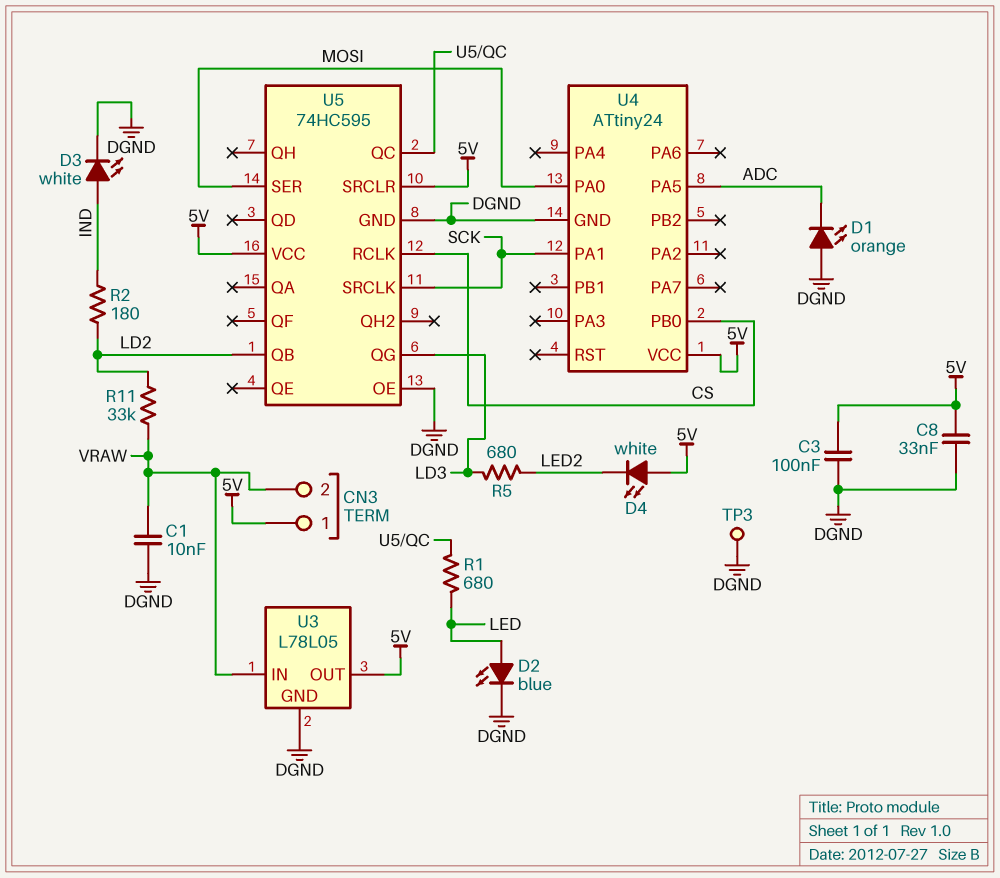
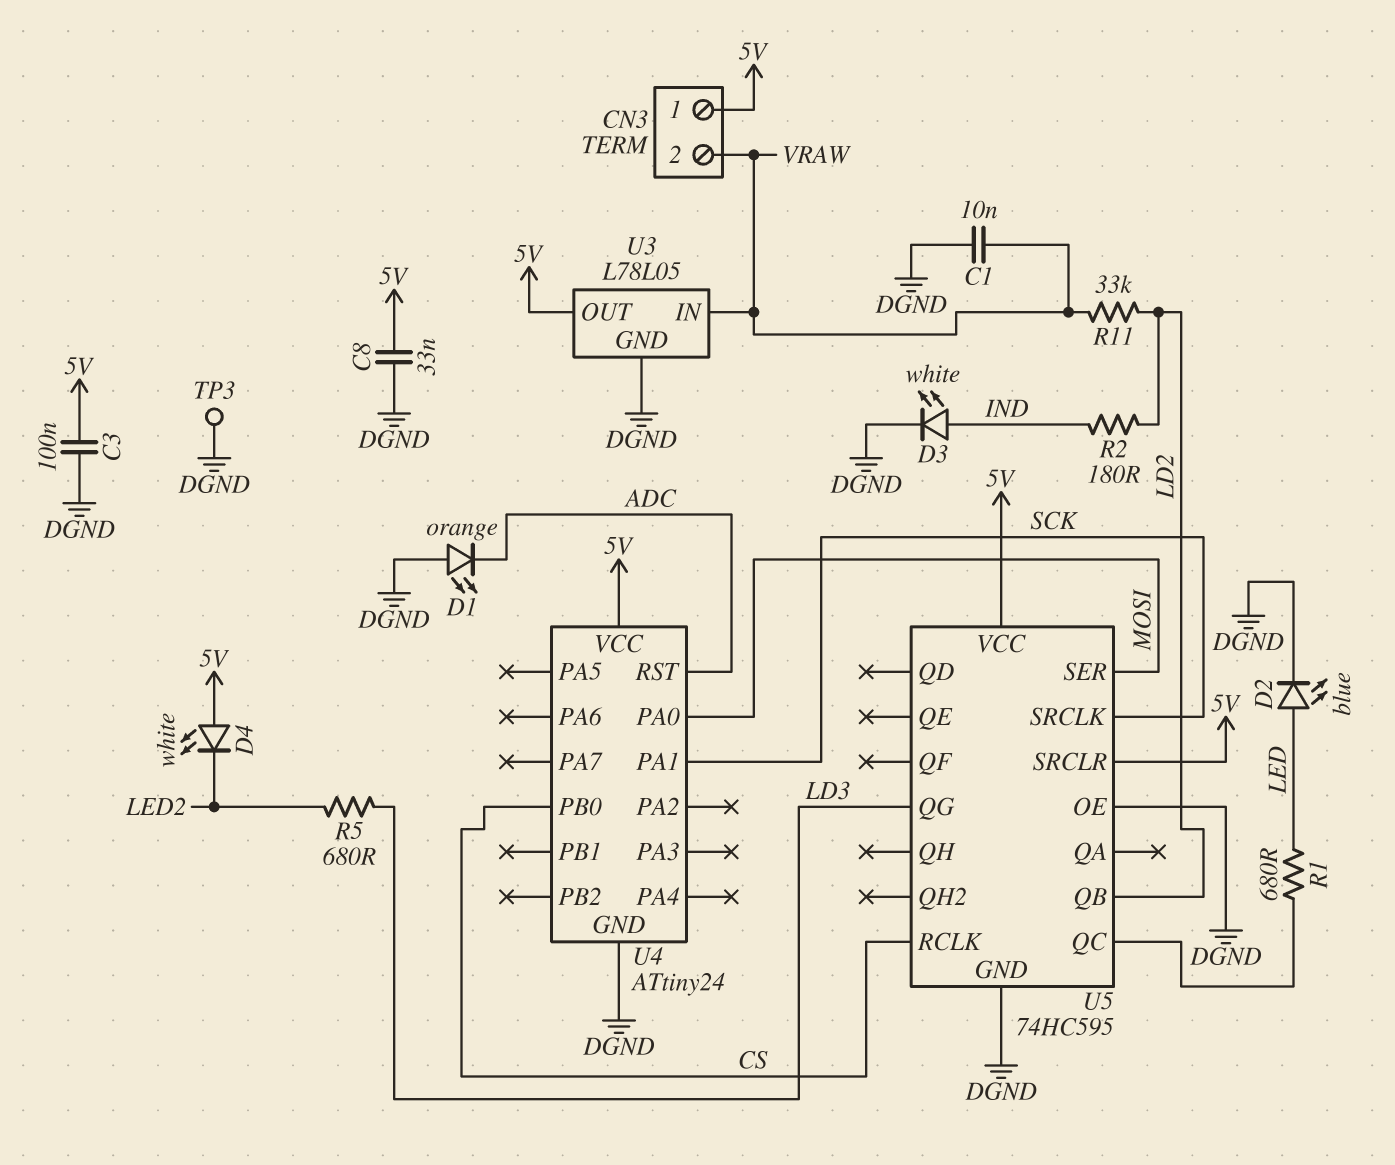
U4 pin PA5: ADC -> none
U4 pin RST: none -> ADC

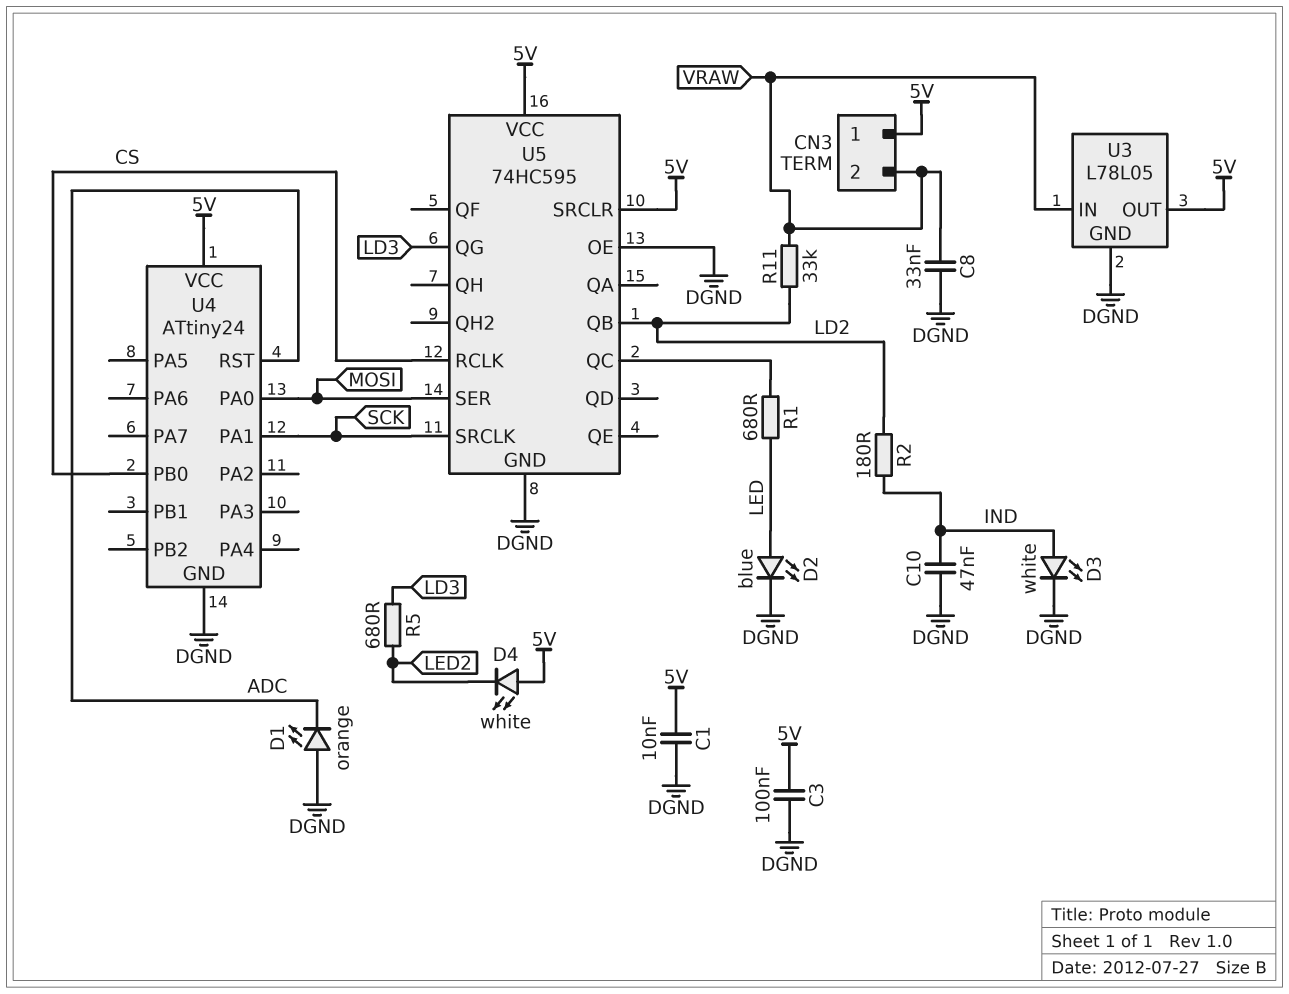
C1: 10nF (DGND, VRAW) -> 10nF (5V, DGND)
C8: 33nF (5V, DGND) -> 33nF (DGND, VRAW)
C10: none -> 47nF (DGND, IND)
TP3: test point (DGND) -> none

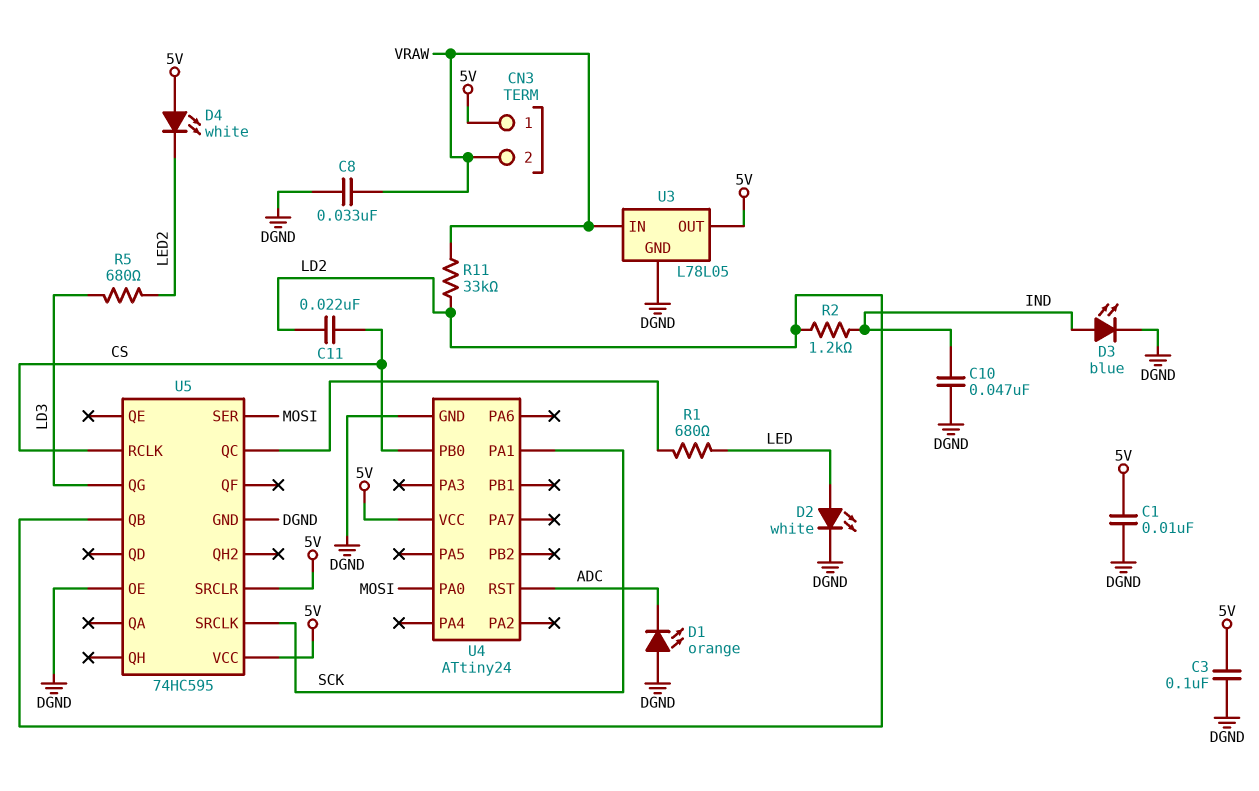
C11: none -> 22nF (CS, LD2)
D2: LED blue (A LED, K DGND) -> LED white (A LED, K DGND)
D3: LED white (A IND, K DGND) -> LED blue (A IND, K DGND)
R2: 180 (IND, LD2) -> 1.2k (IND, LD2)

